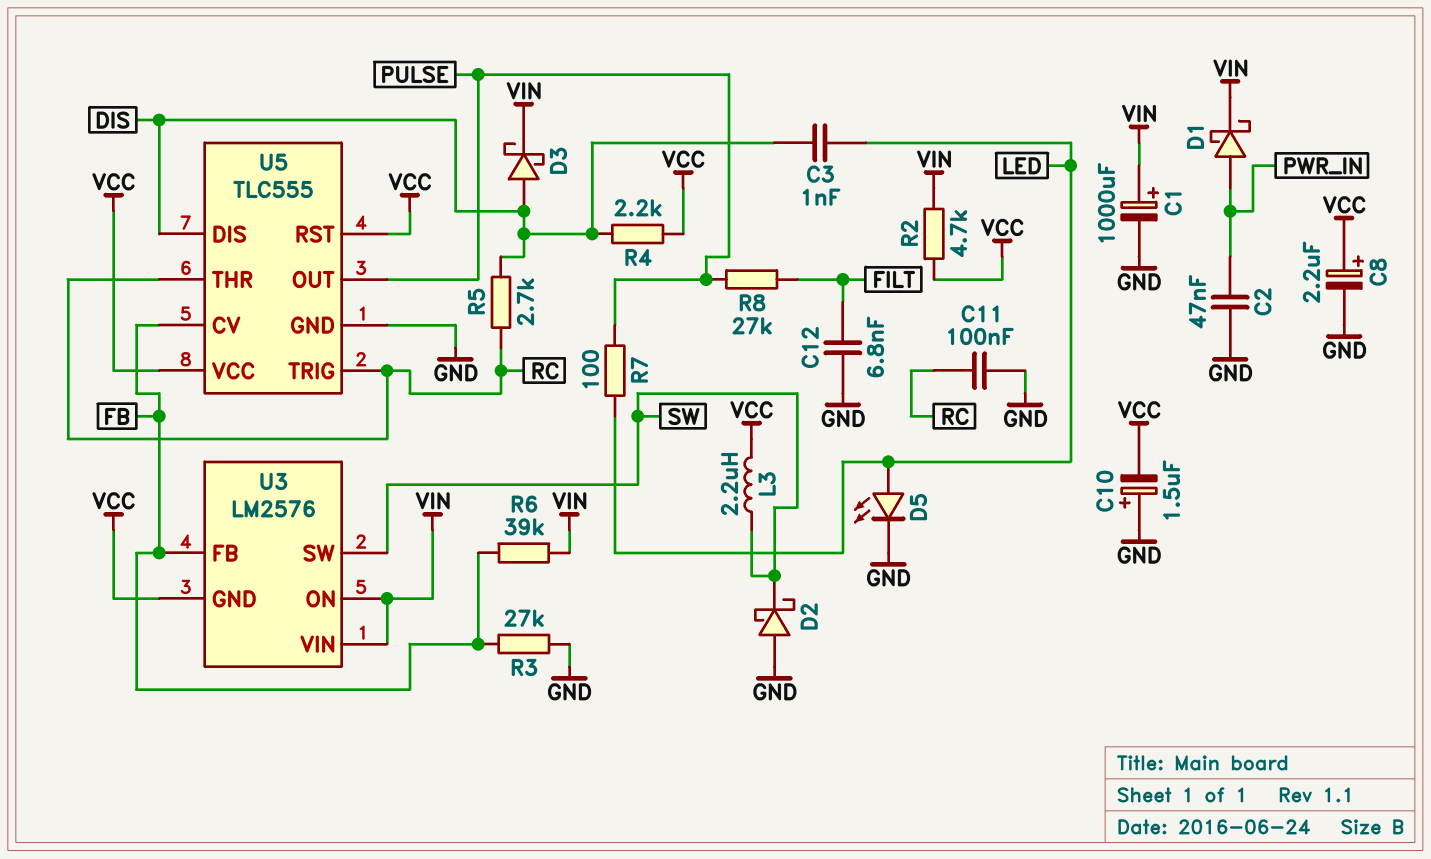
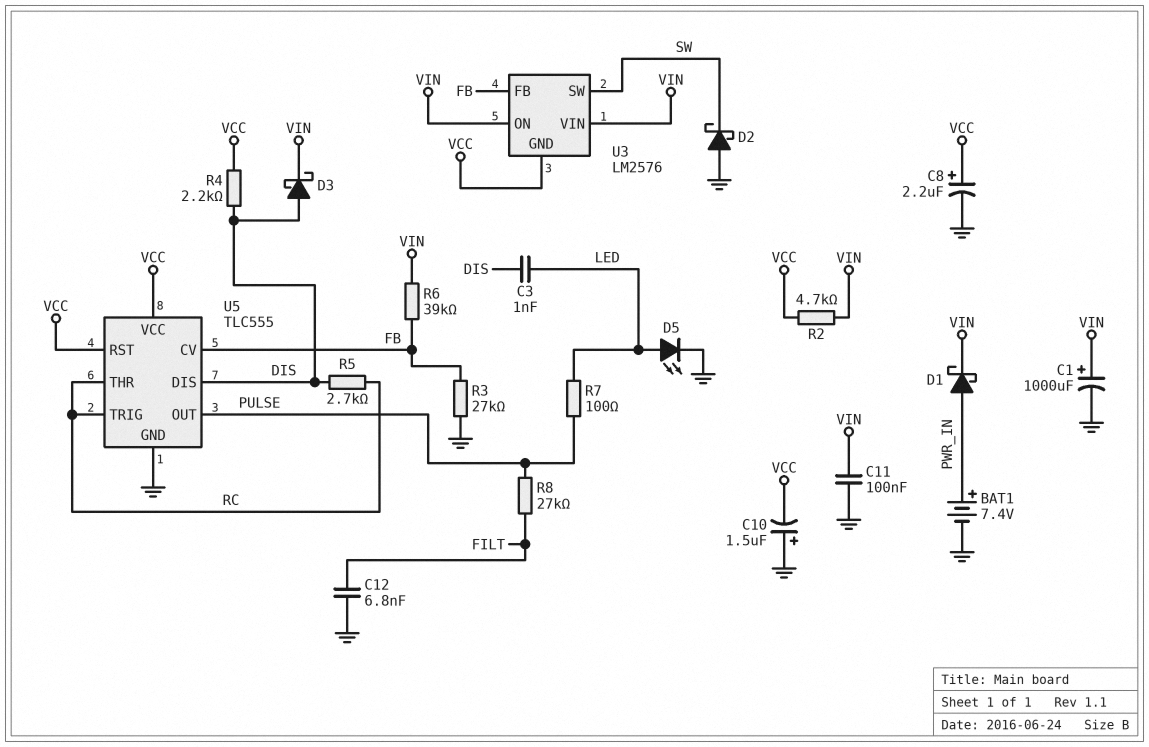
BAT1: none -> 7.4V (plus PWR_IN, minus GND)
C2: 47nF (GND, PWR_IN) -> none
C11: 100nF (GND, RC) -> 100nF (GND, VIN)
L3: 2.2uH (SW, VCC) -> none

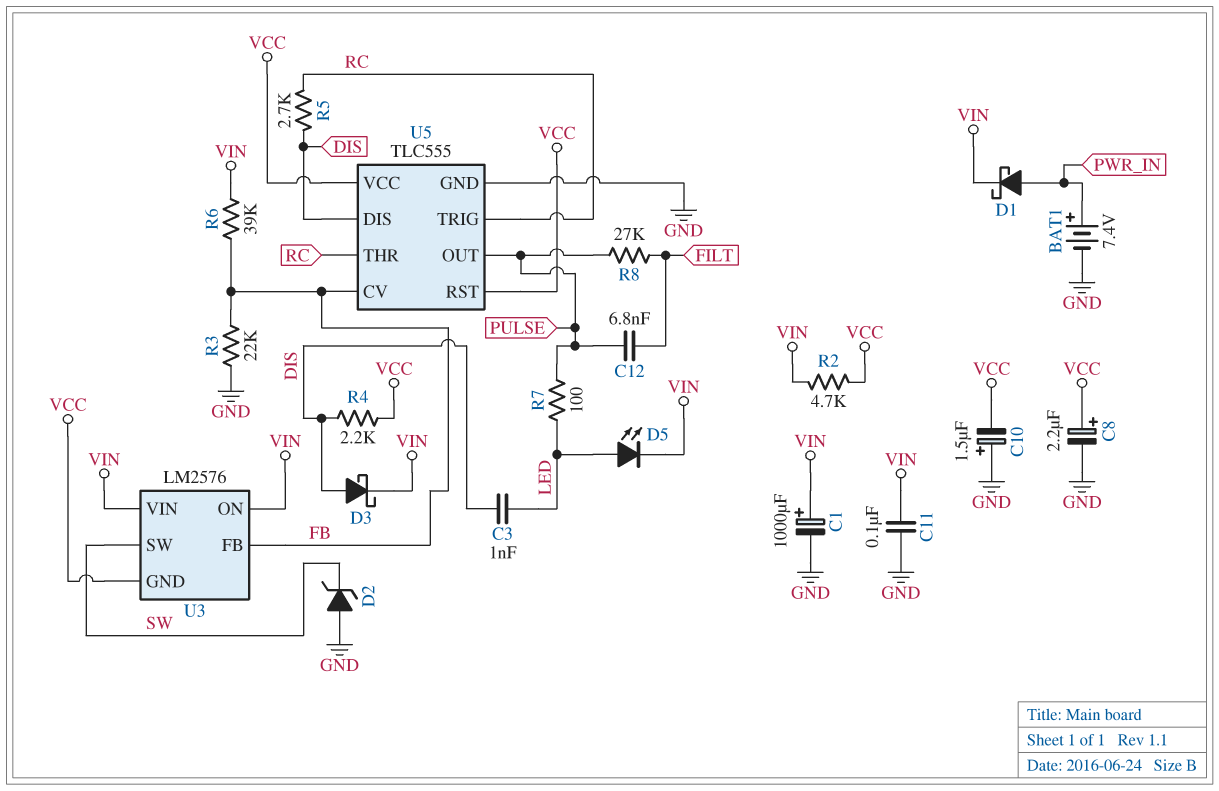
C12: 6.8nF (FILT, GND) -> 6.8nF (FILT, PULSE)
D2: schottky (A GND, K SW) -> zener (A GND, K SW)
D5: LED (A LED, K GND) -> LED (A LED, K VIN)
R3: 27k (FB, GND) -> 22k (FB, GND)

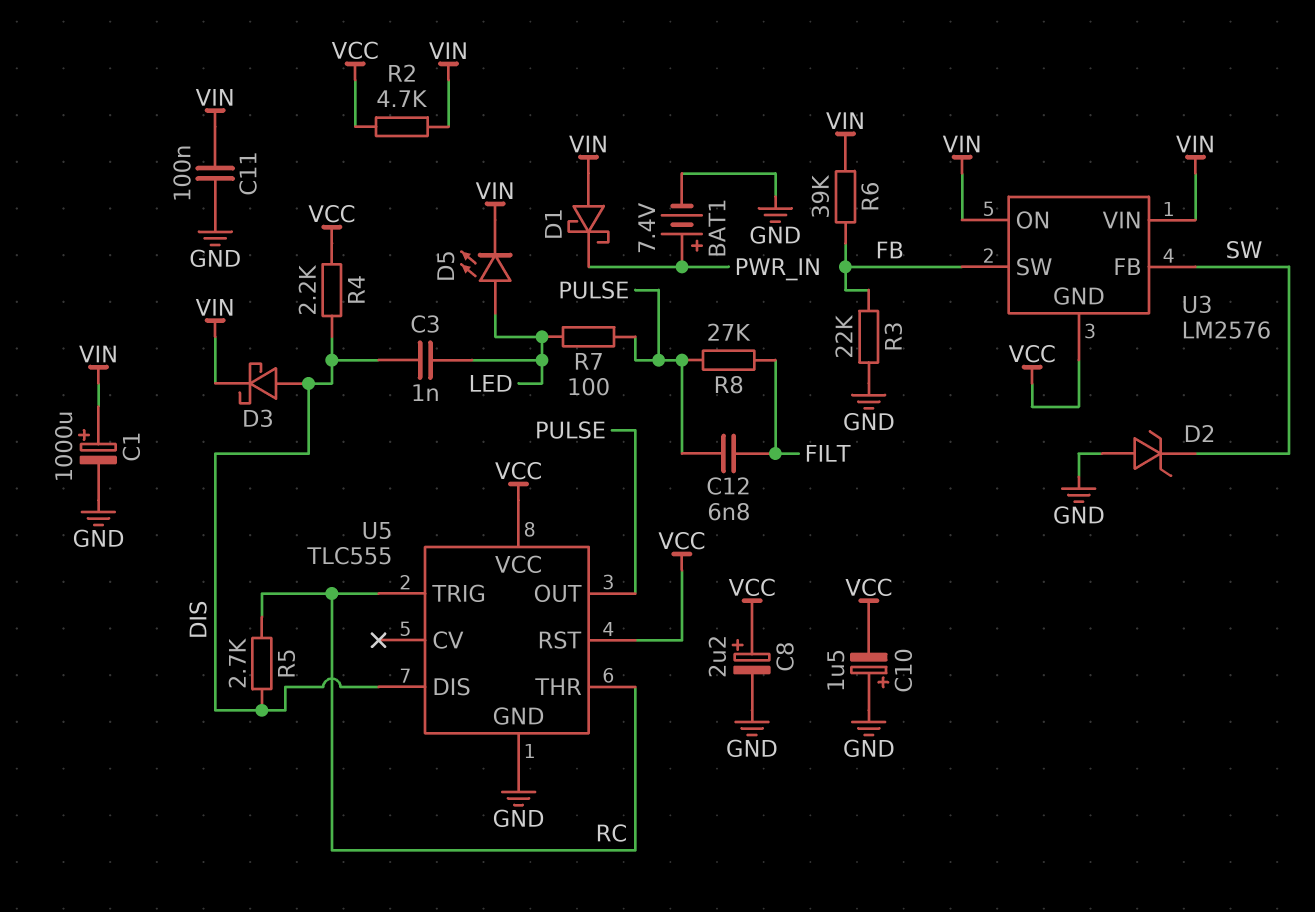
D1: schottky (A PWR_IN, K VIN) -> schottky (A VIN, K PWR_IN)
U3 pin FB: FB -> SW
U3 pin SW: SW -> FB
U5 pin CV: FB -> none

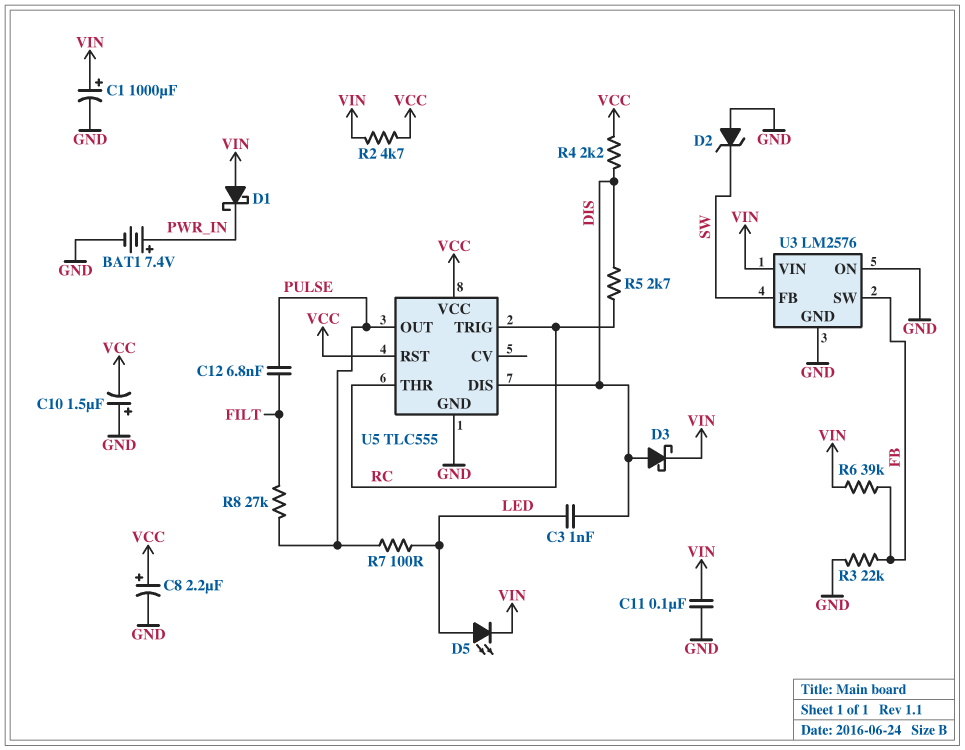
U3 pin GND: VCC -> GND
U3 pin ON: VIN -> GND

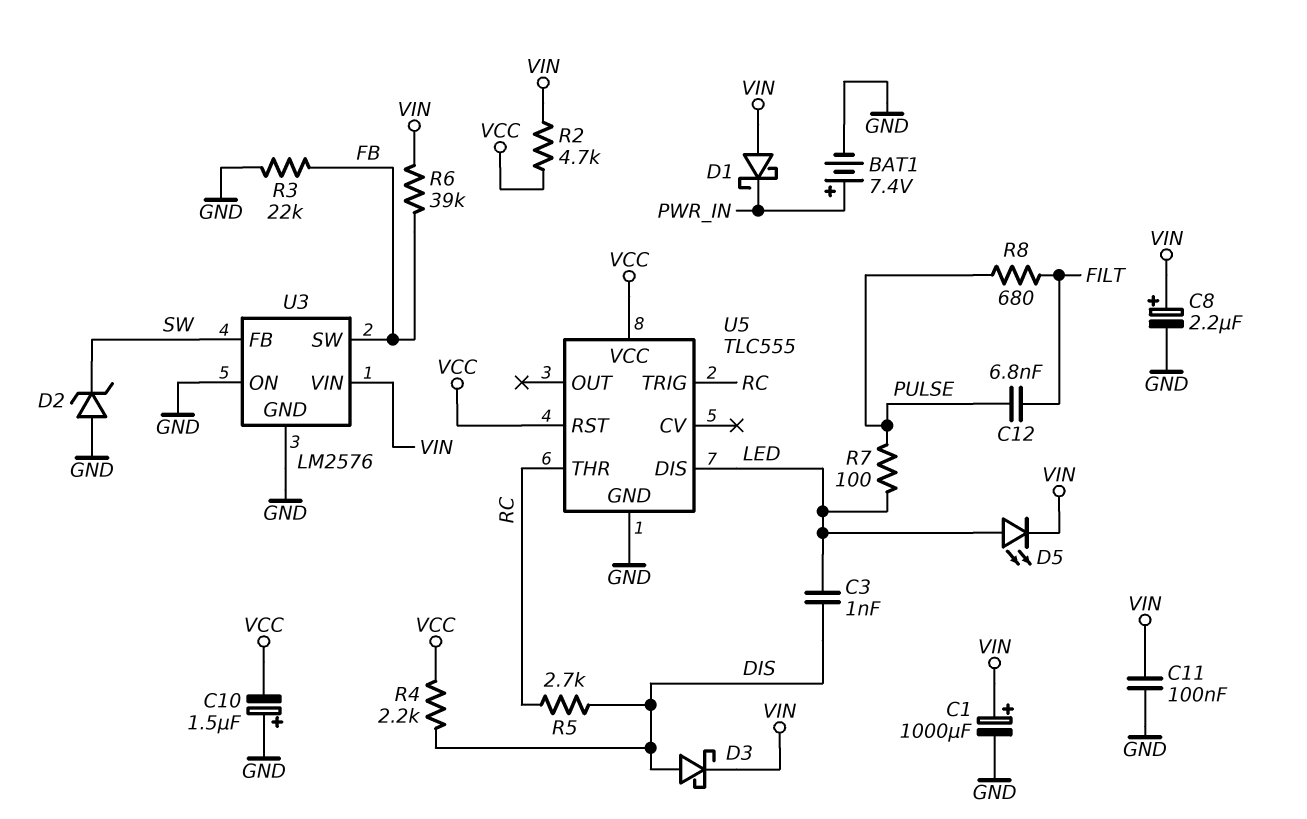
C8: 2.2uF (plus VCC, minus GND) -> 2.2uF (plus VIN, minus GND)
R8: 27k (FILT, PULSE) -> 680 (FILT, PULSE)
U5 pin DIS: DIS -> LED
U5 pin OUT: PULSE -> none

